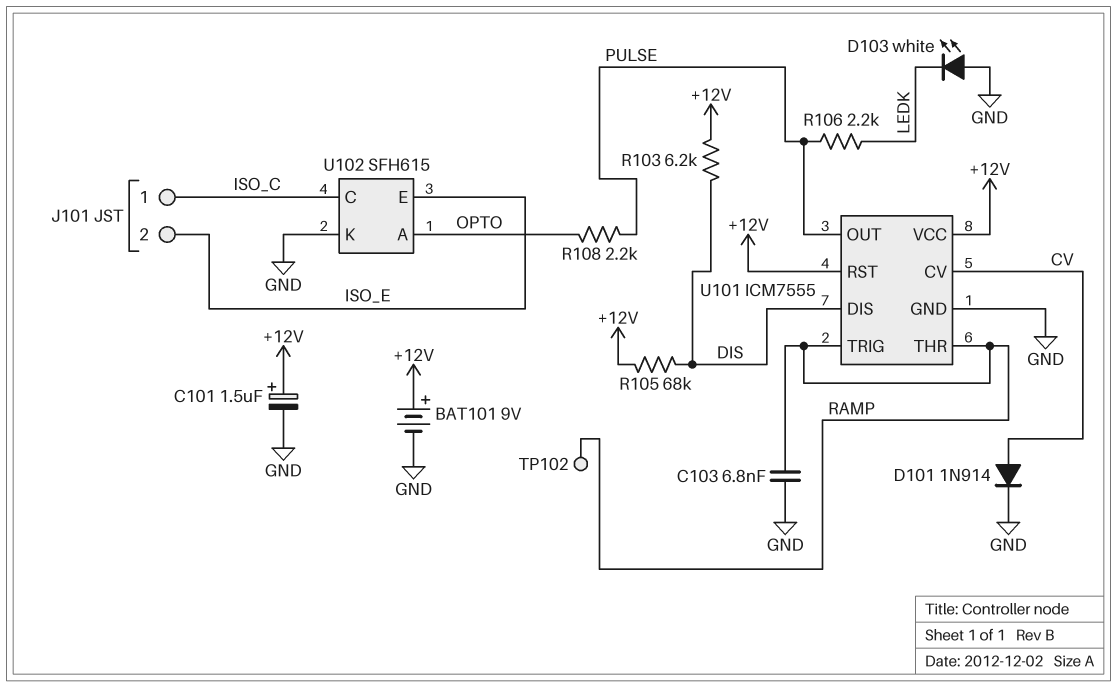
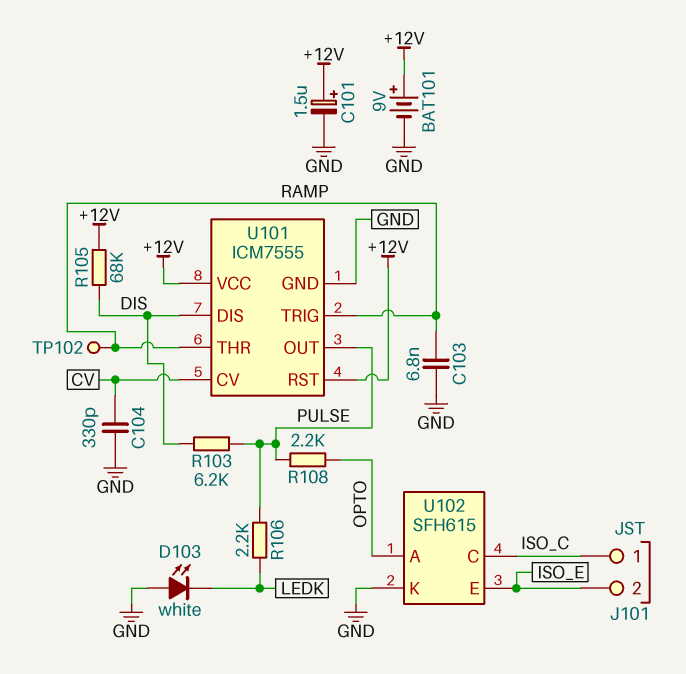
C104: none -> 330pF (CV, GND)
D101: diode 1N914 (A CV, K GND) -> none
R103: 6.2k (+12V, DIS) -> 6.2k (DIS, PULSE)

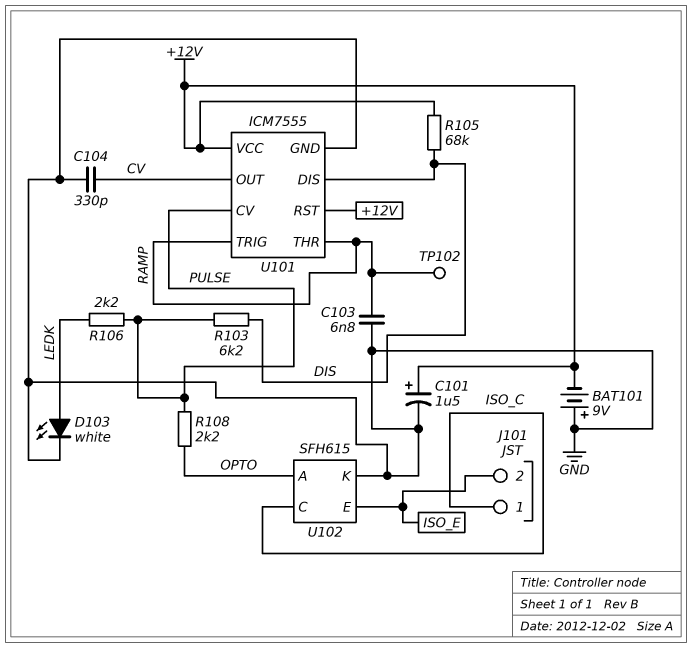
BAT101: 9V (plus +12V, minus GND) -> 9V (plus GND, minus +12V)
D103: LED white (A GND, K LEDK) -> LED white (A LEDK, K GND)
U101 pin CV: CV -> PULSE
U101 pin OUT: PULSE -> CV

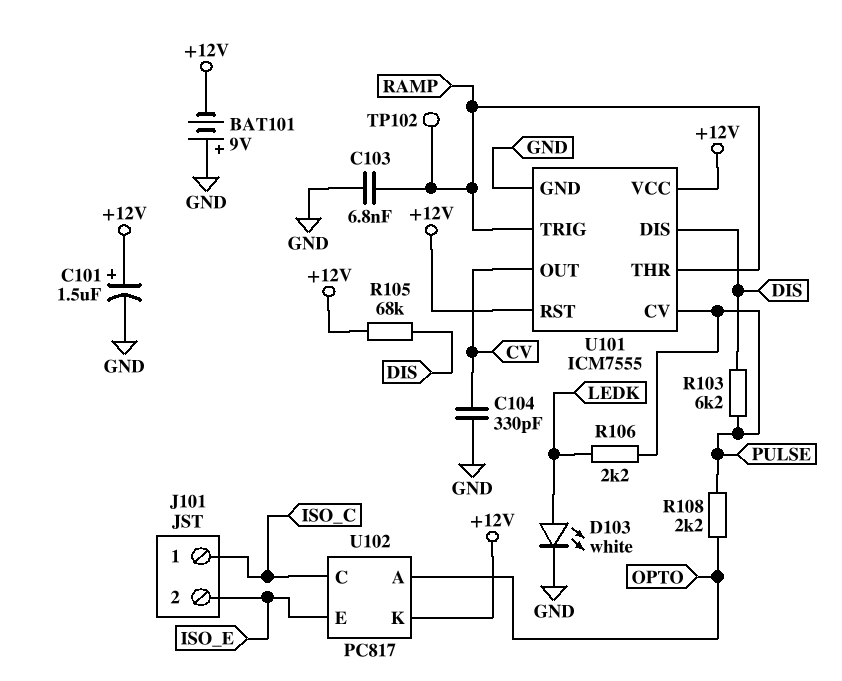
U102: SFH615 -> PC817
U102 pin K: GND -> +12V

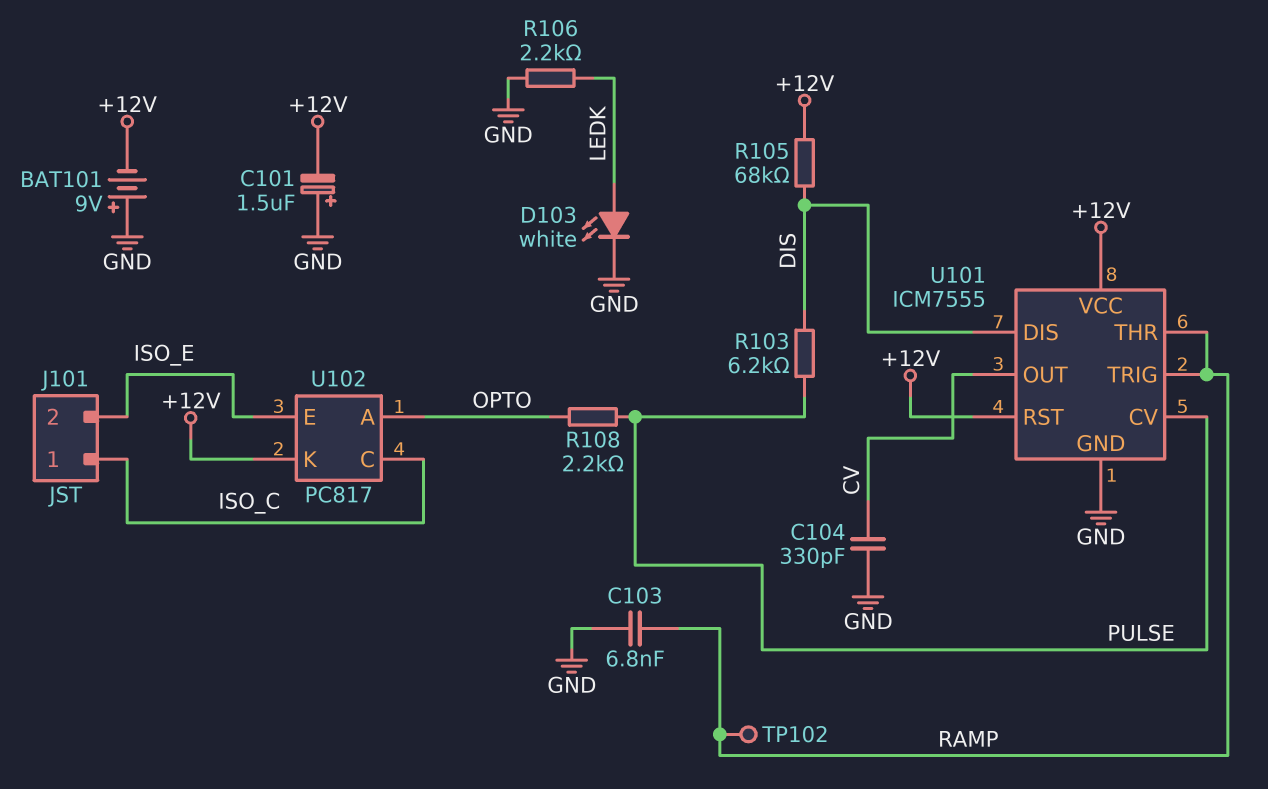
C101: 1.5uF (plus +12V, minus GND) -> 1.5uF (plus GND, minus +12V)
R106: 2.2k (LEDK, PULSE) -> 2.2k (GND, LEDK)

